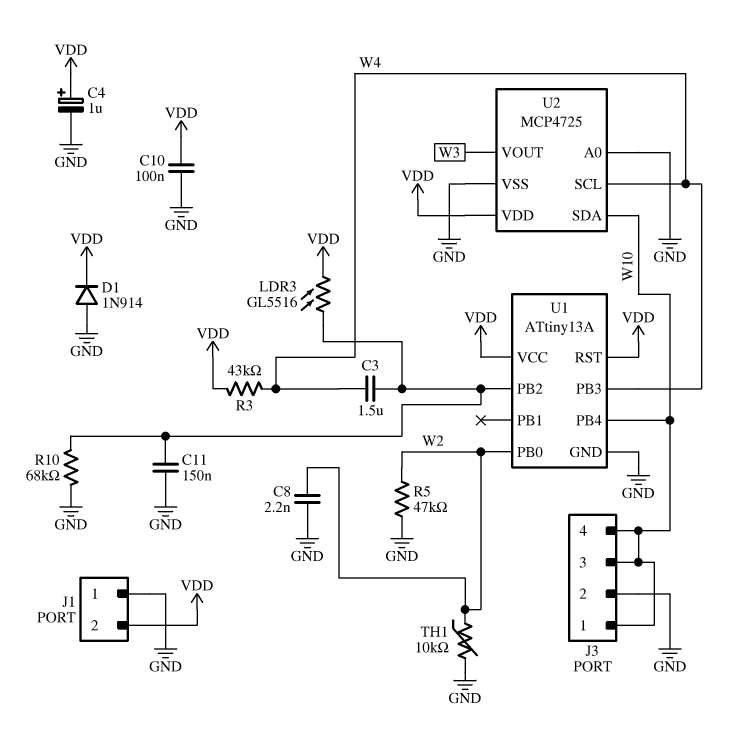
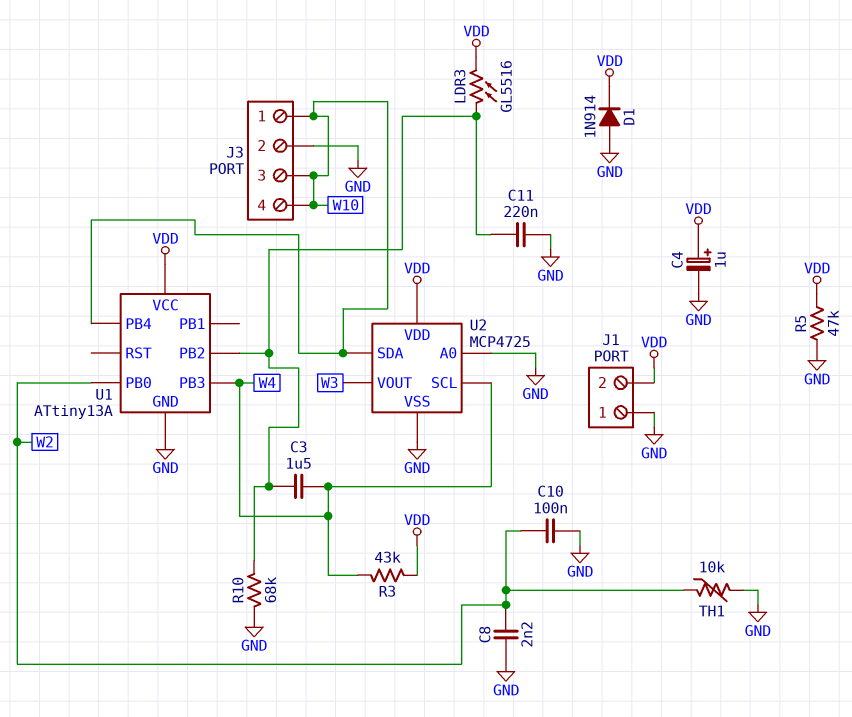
C10: 100nF (GND, VDD) -> 100nF (GND, W2)
C11: 150nF (GND, U1/PB2) -> 220nF (GND, U1/PB2)
R5: 47k (GND, W2) -> 47k (GND, VDD)
U1 pin RST: VDD -> none

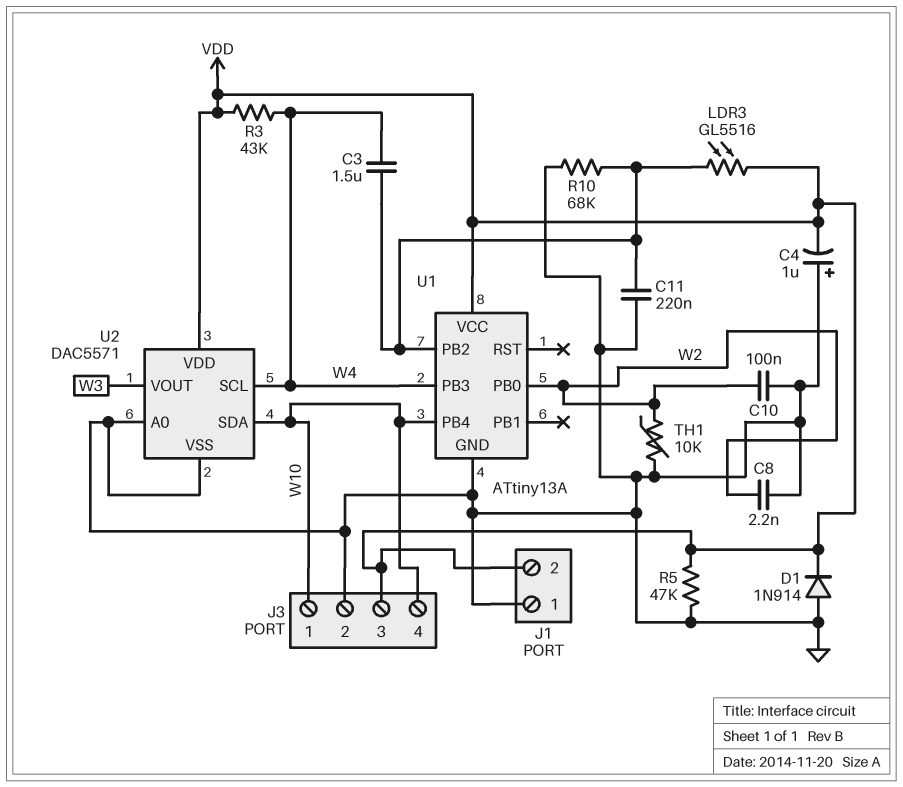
C4: 1uF (plus VDD, minus GND) -> 1uF (plus GND, minus VDD)
J3 pin 3: W10 -> VDD
U2: MCP4725 -> DAC5571

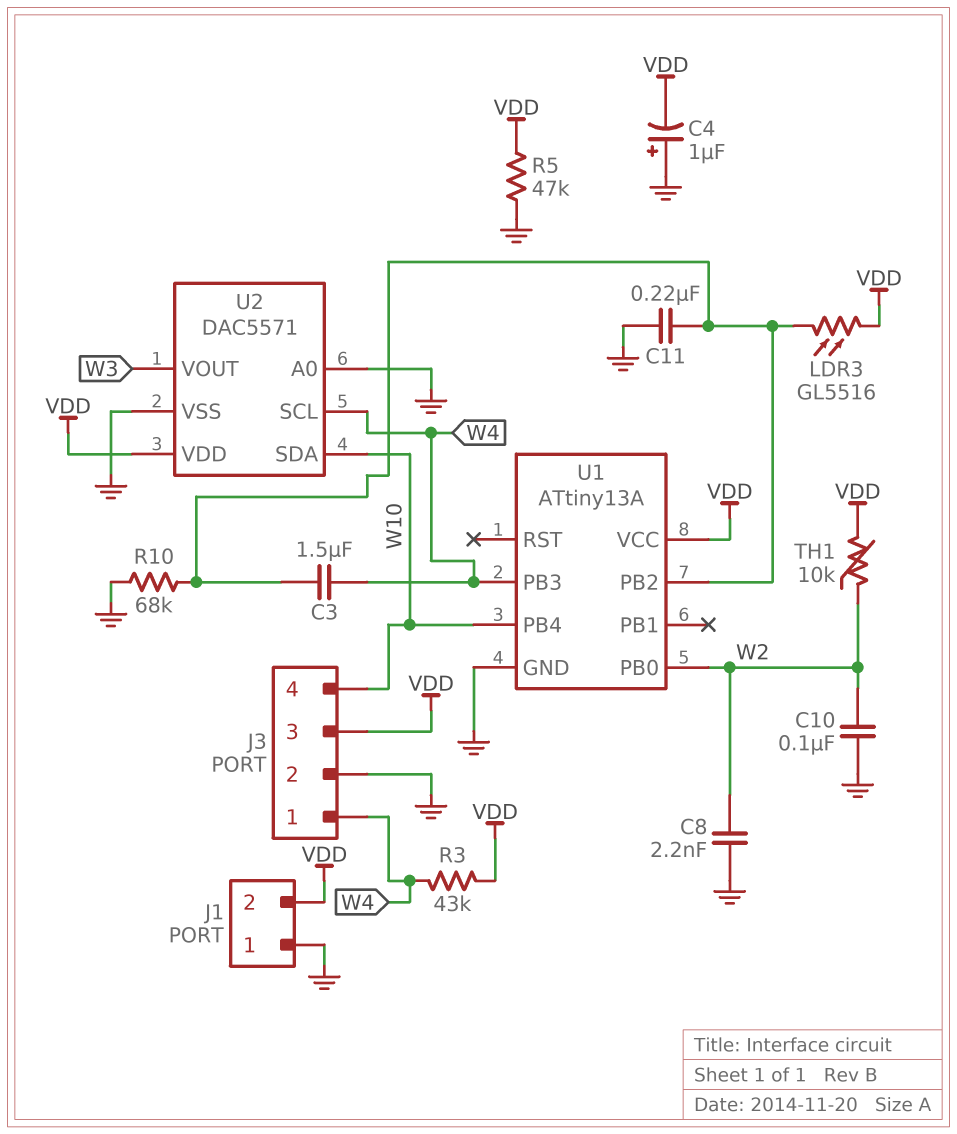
D1: diode 1N914 (A GND, K VDD) -> none
J3 pin 1: W10 -> W4
TH1: 10k (GND, W2) -> 10k (VDD, W2)

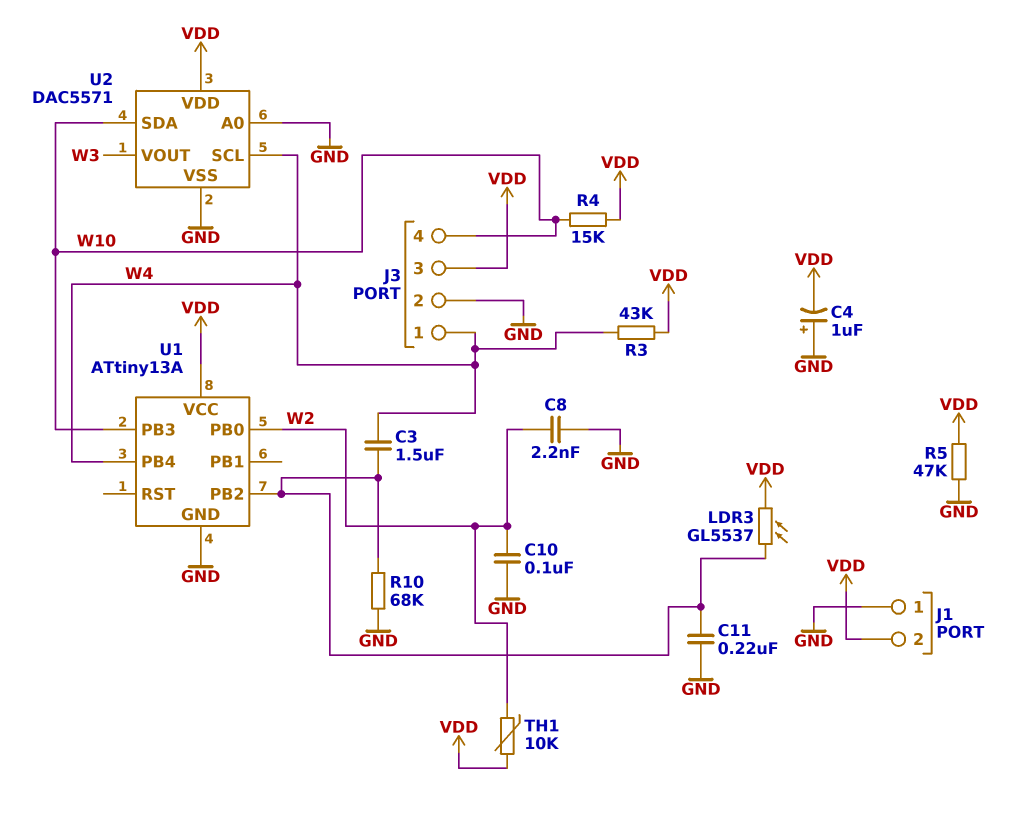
LDR3: GL5516 (U1/PB2, VDD) -> GL5537 (U1/PB2, VDD)
R4: none -> 15k (VDD, W10)
U1 pin PB3: W4 -> W10
U1 pin PB4: W10 -> W4

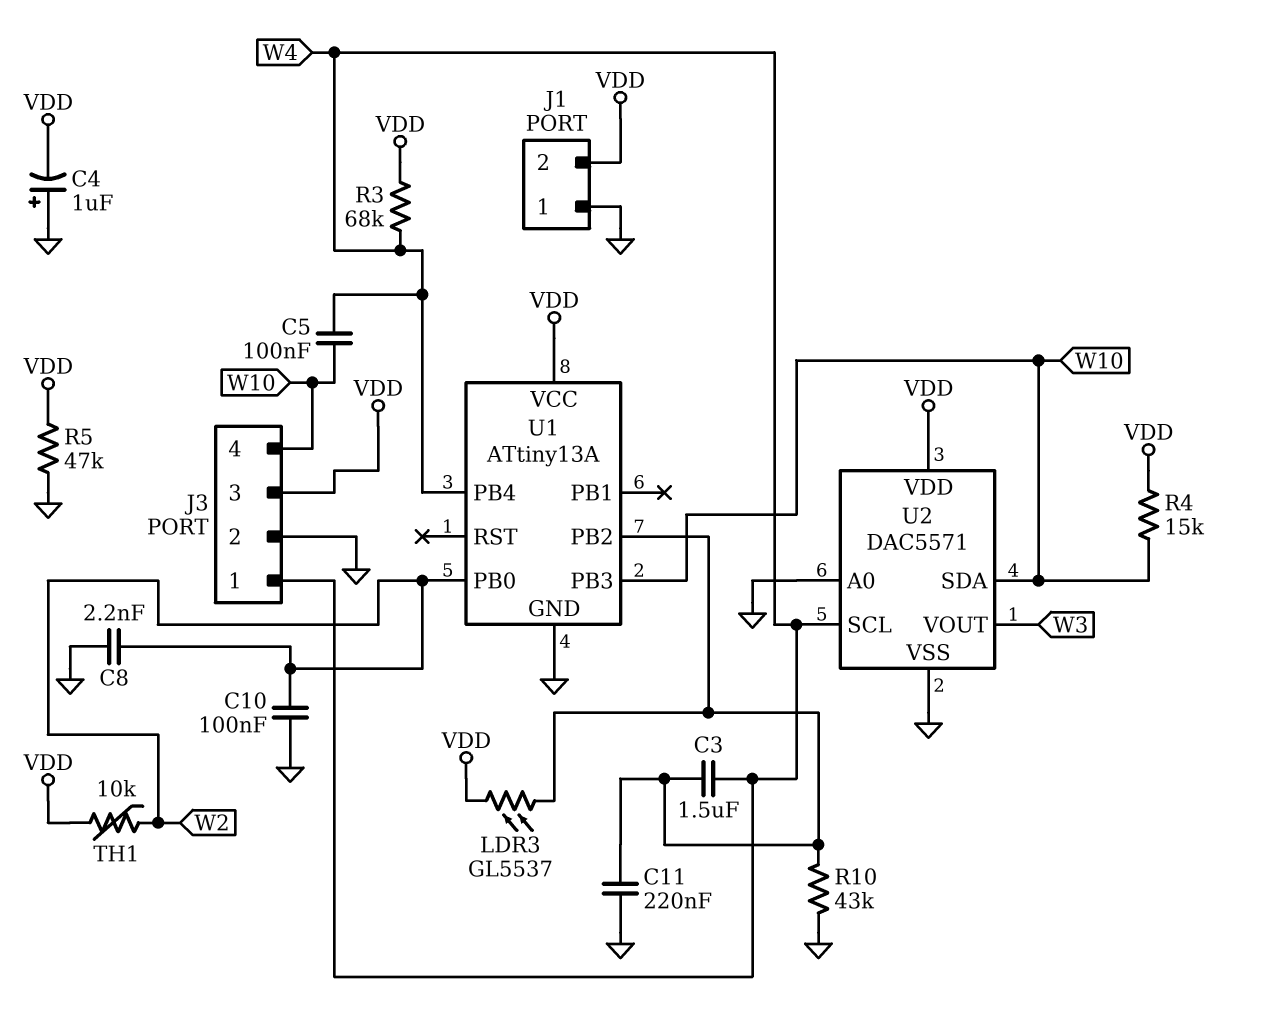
C5: none -> 100nF (W4, W10)
R3: 43k (VDD, W4) -> 68k (VDD, W4)
R10: 68k (GND, U1/PB2) -> 43k (GND, U1/PB2)

